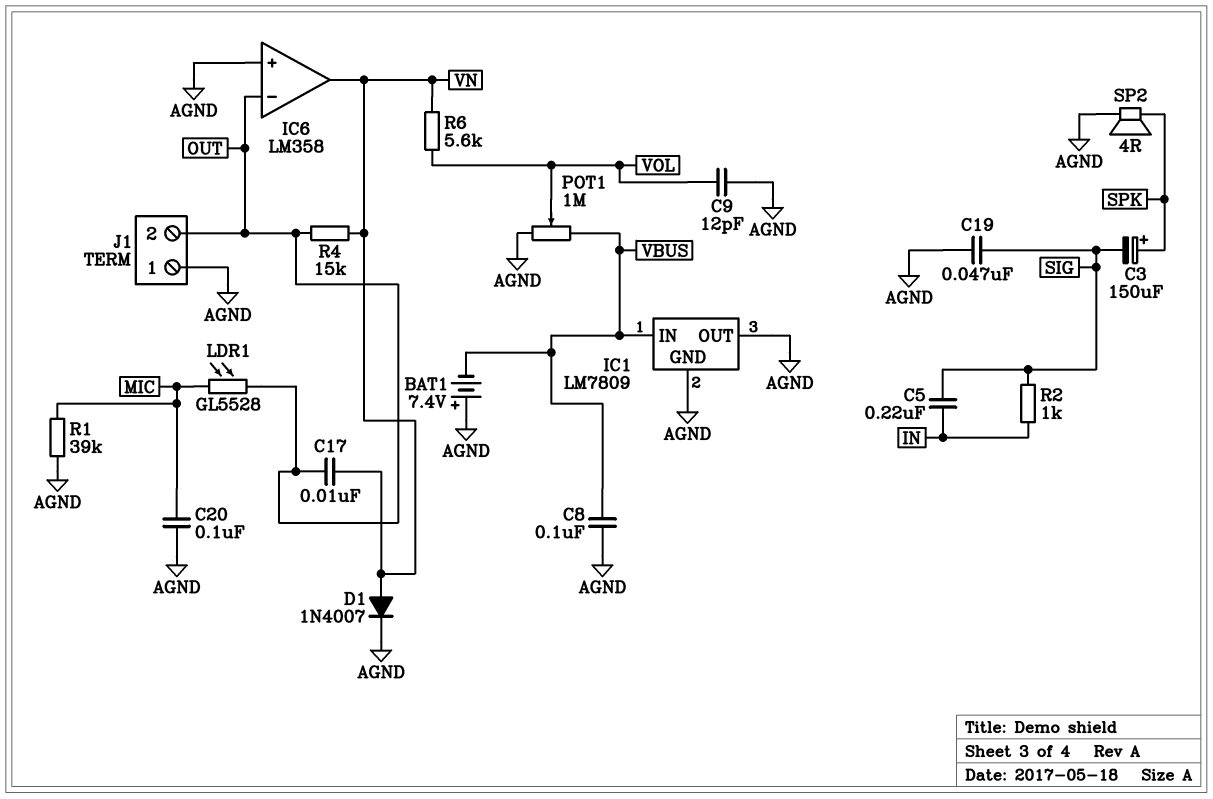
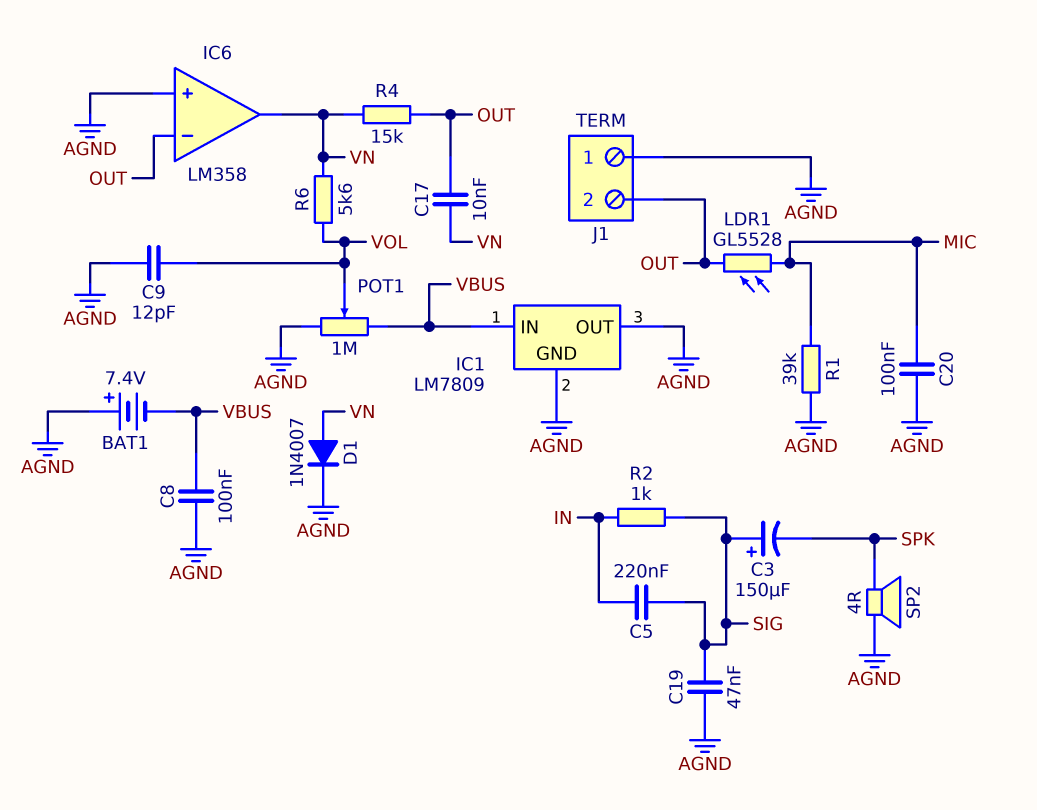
C3: 150uF (plus SPK, minus SIG) -> 150uF (plus SIG, minus SPK)

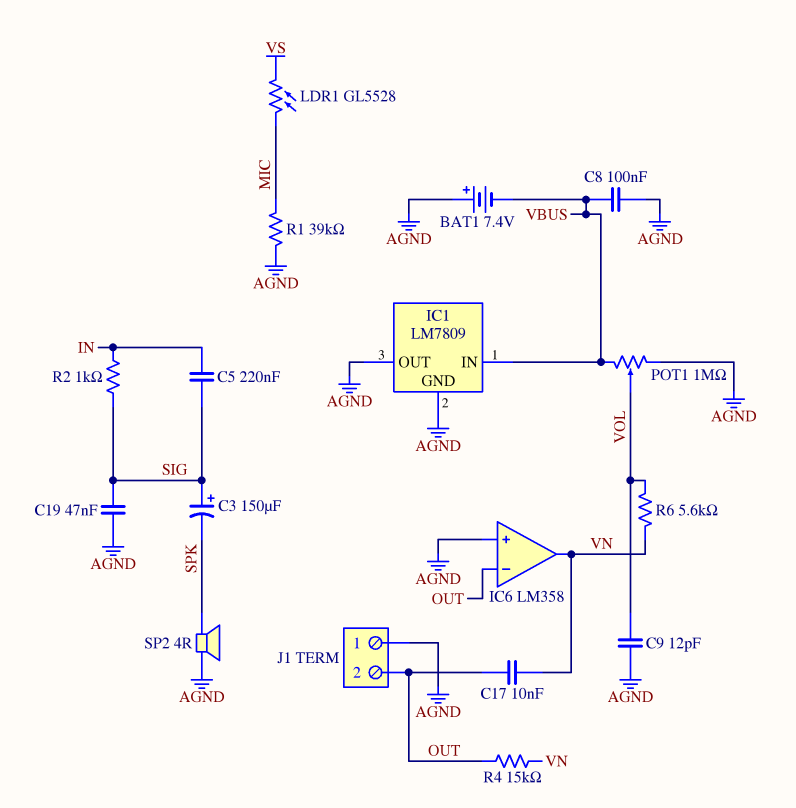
C20: 100nF (AGND, MIC) -> none
D1: diode 1N4007 (A VN, K AGND) -> none
LDR1: GL5528 (MIC, OUT) -> GL5528 (MIC, VS)

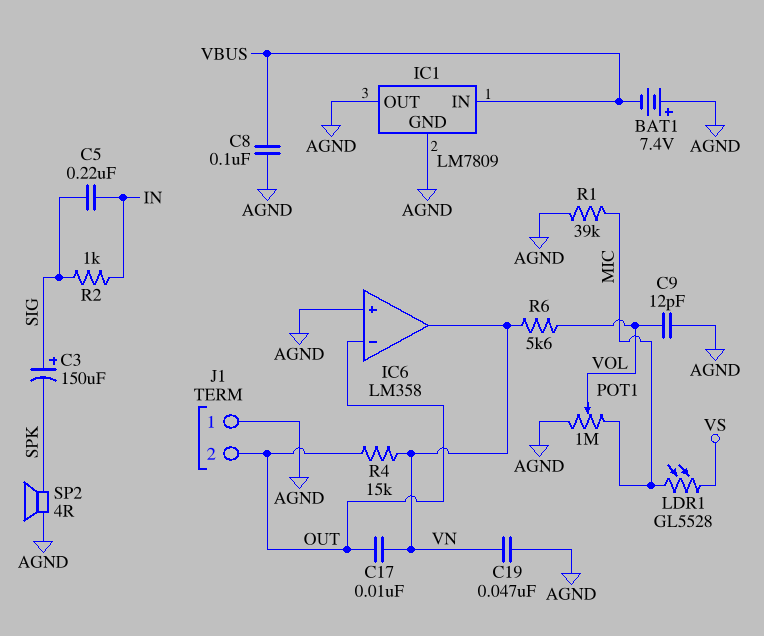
C19: 47nF (AGND, SIG) -> 47nF (AGND, VN)
POT1: 1M (AGND, VBUS, wiper VOL) -> 1M (AGND, MIC, wiper VOL)

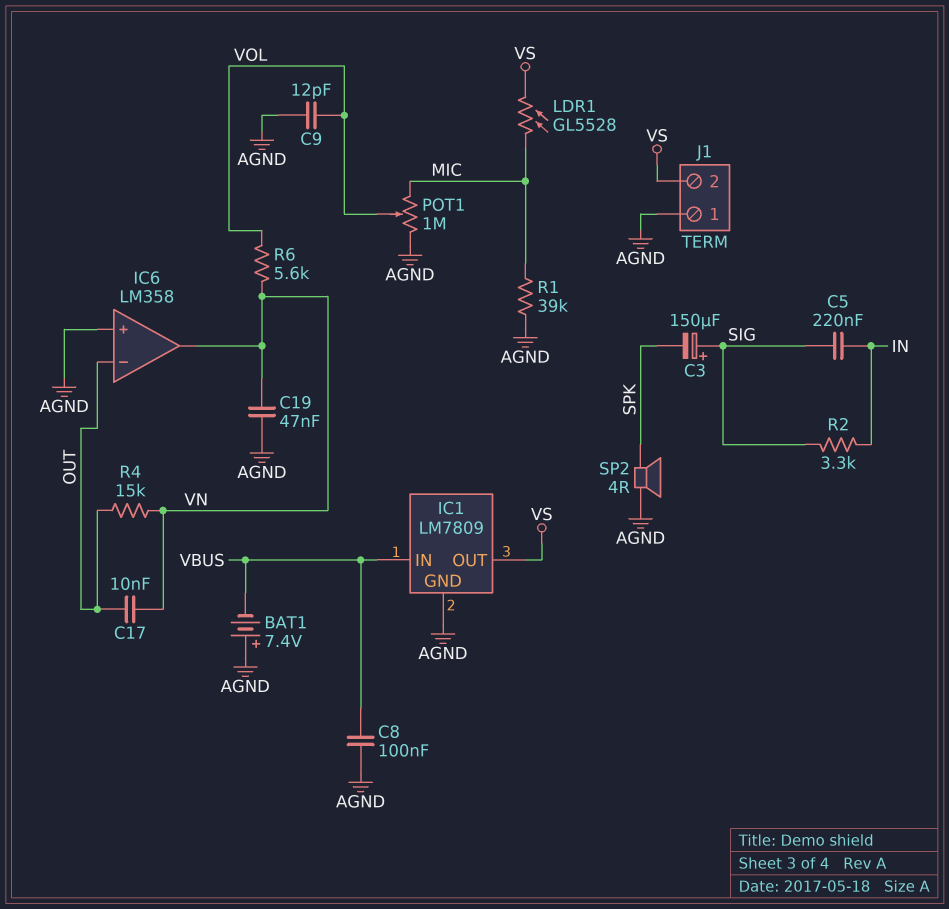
IC1 pin OUT: AGND -> VS
J1 pin 2: OUT -> VS
R2: 1k (IN, SIG) -> 3.3k (IN, SIG)

